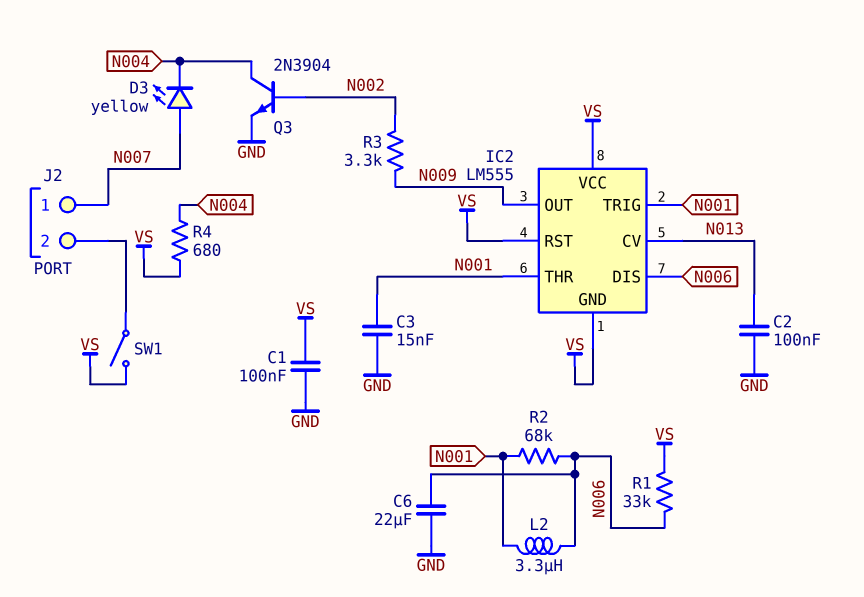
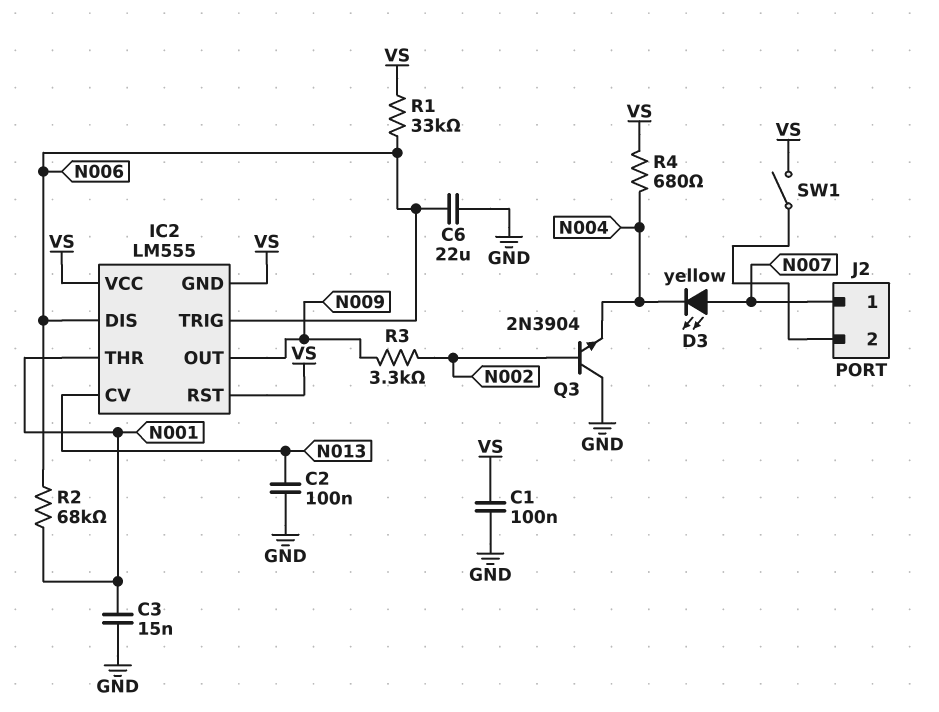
IC2 pin TRIG: N001 -> N006
L2: 3.3uH (N001, N006) -> none
Q3: NPN 2N3904 (B N002, C N004, E GND) -> NPN 2N3904 (B N002, C GND, E N004)

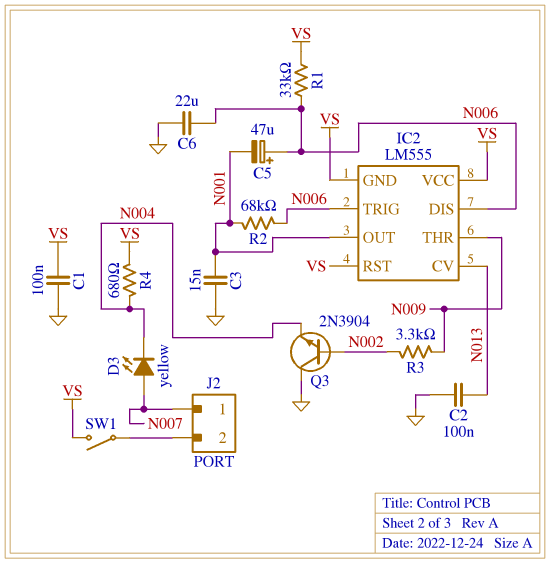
C5: none -> 47uF (plus N006, minus N001)
IC2 pin OUT: N009 -> N001
IC2 pin THR: N001 -> N009

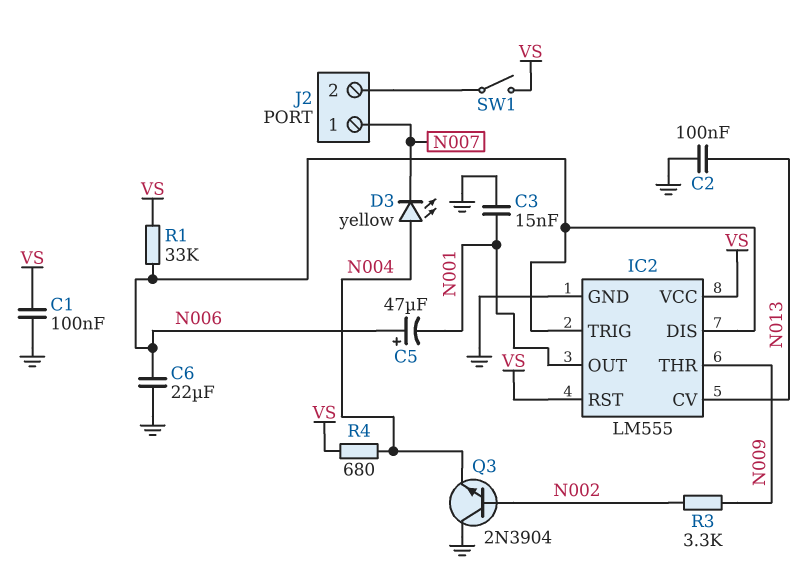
D3: LED yellow (A N007, K N004) -> LED yellow (A N004, K N007)
IC2 pin GND: VS -> GND
R2: 68k (N001, N006) -> none

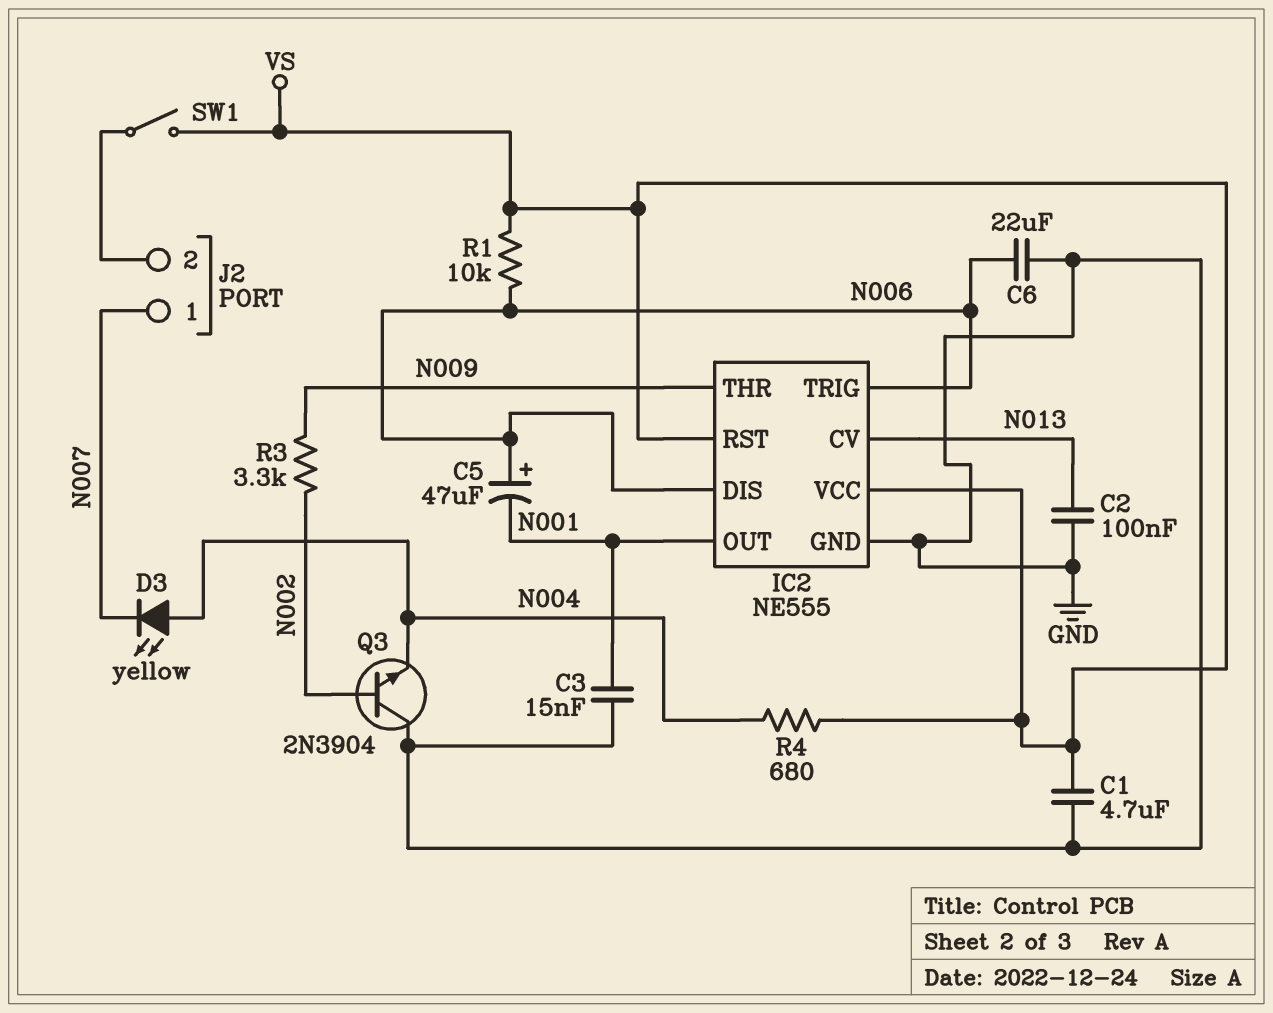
C1: 100nF (GND, VS) -> 4.7uF (GND, VS)
IC2: LM555 -> NE555
R1: 33k (N006, VS) -> 10k (N006, VS)

